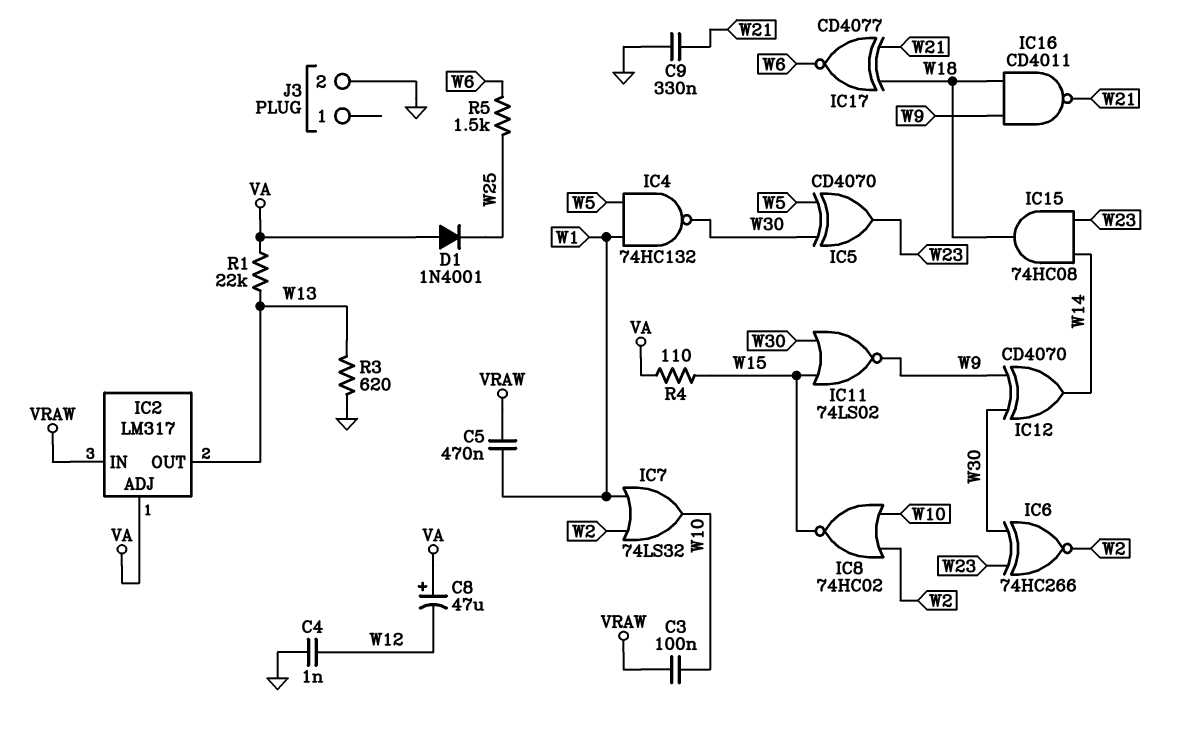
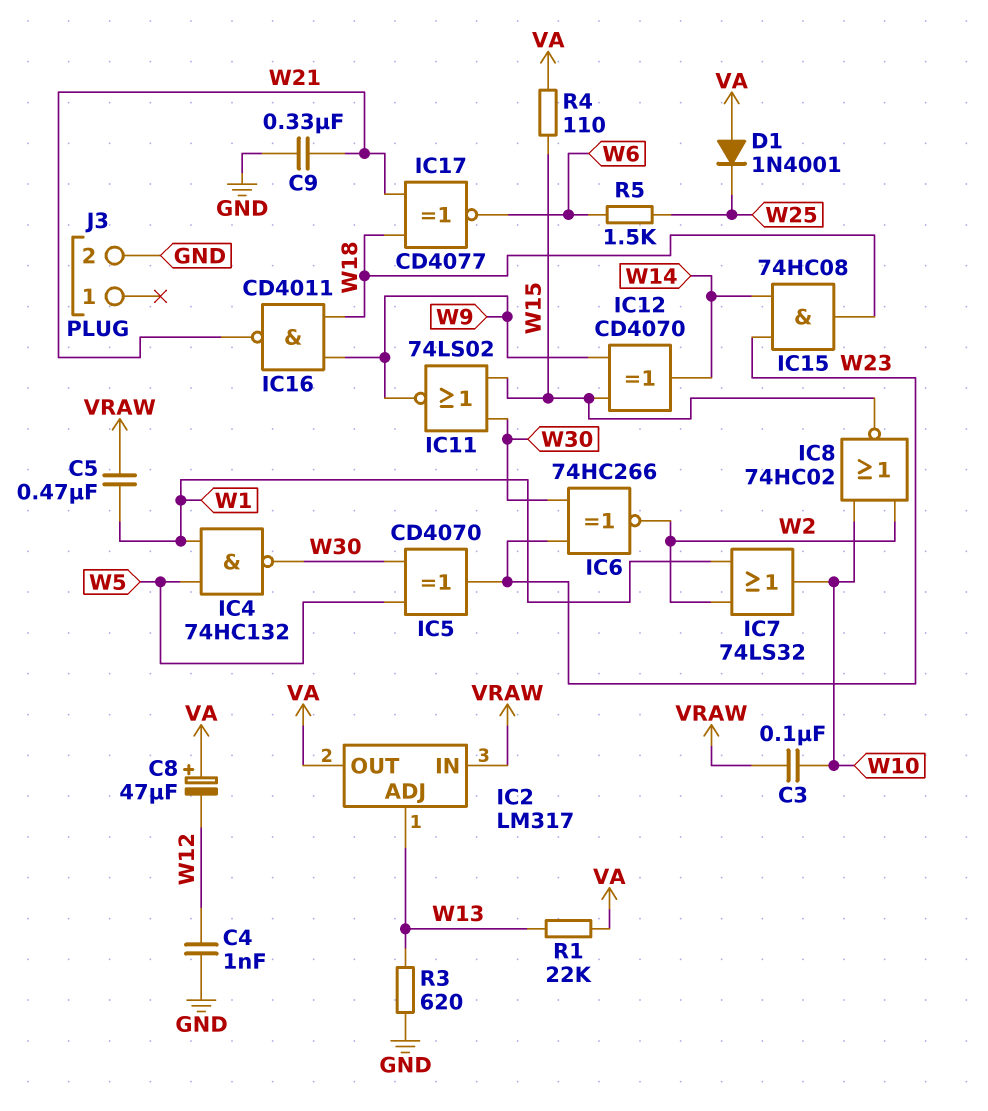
IC2 pin ADJ: VA -> W13
IC2 pin OUT: W13 -> VA
IC12: XOR CD4070 (in W9, in W30, out W14) -> XOR CD4070 (in W9, in W15, out W14)

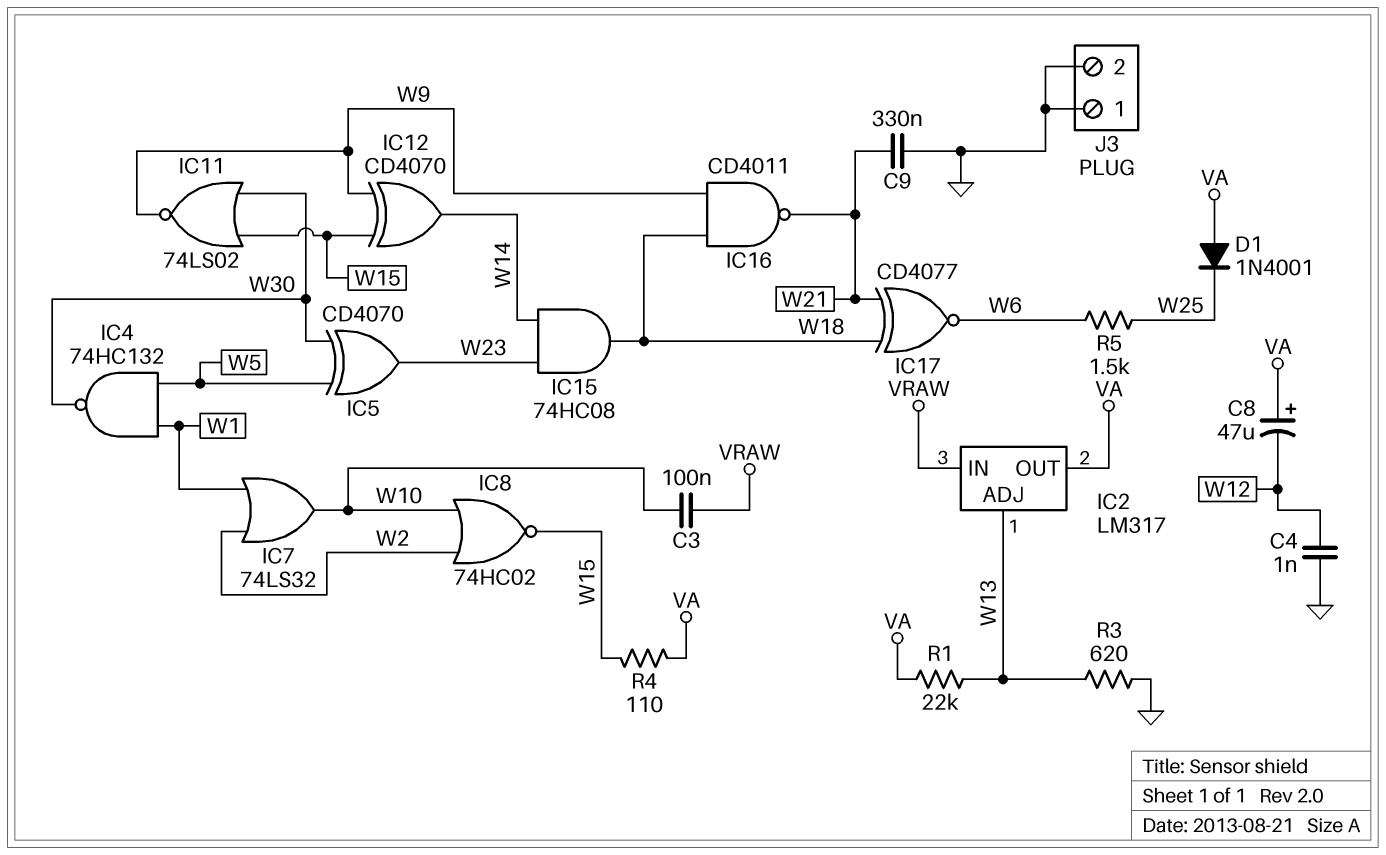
C5: 470nF (VRAW, W1) -> none
IC6: XNOR 74HC266 (in W23, in W30, out W2) -> none
J3 pin 1: none -> GND

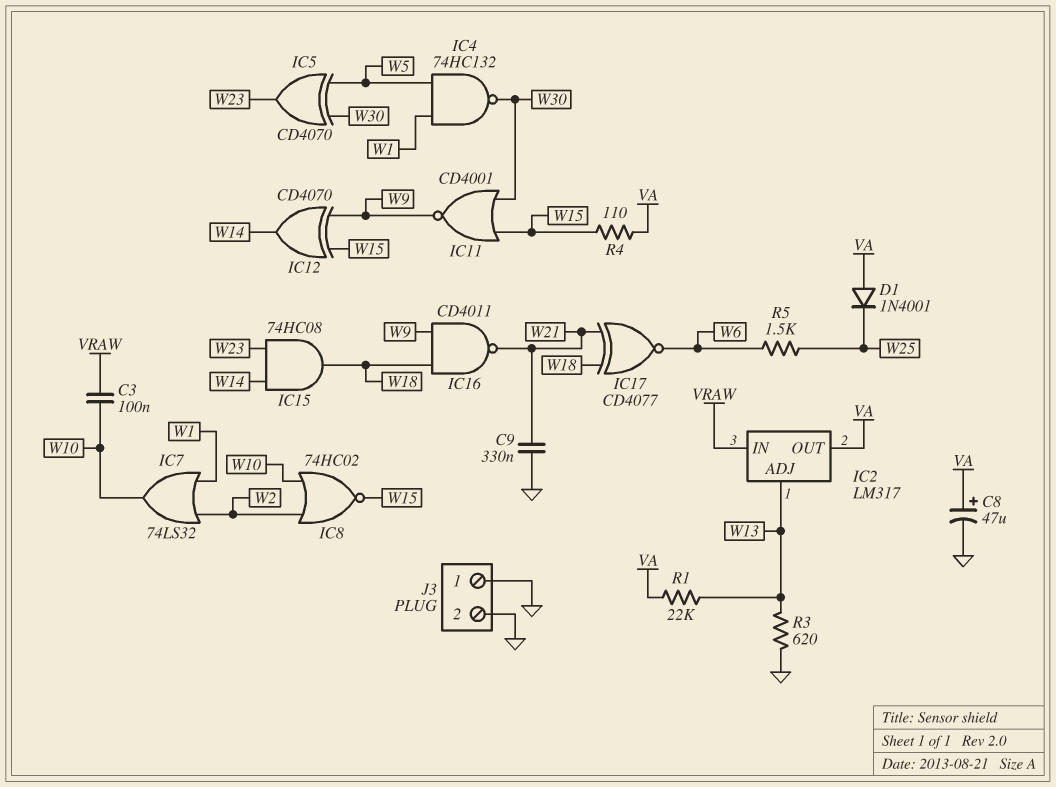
C4: 1nF (GND, W12) -> none
C8: 47uF (plus VA, minus W12) -> 47uF (plus VA, minus GND)
IC11: NOR 74LS02 (in W15, in W30, out W9) -> NOR CD4001 (in W15, in W30, out W9)

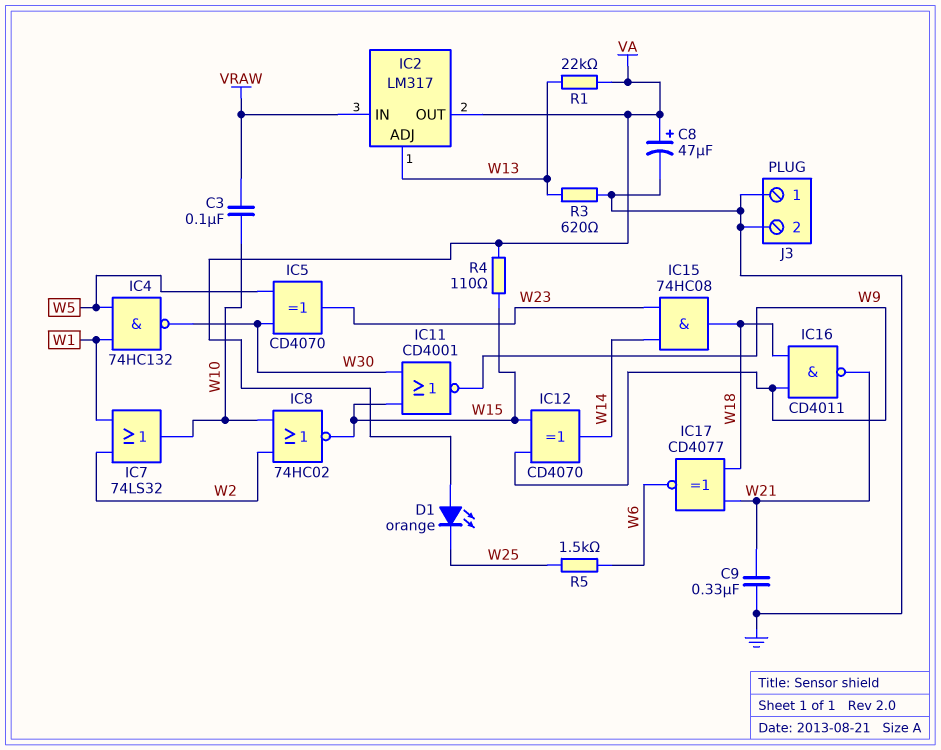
D1: diode 1N4001 (A VA, K W25) -> LED orange (A VA, K W25)

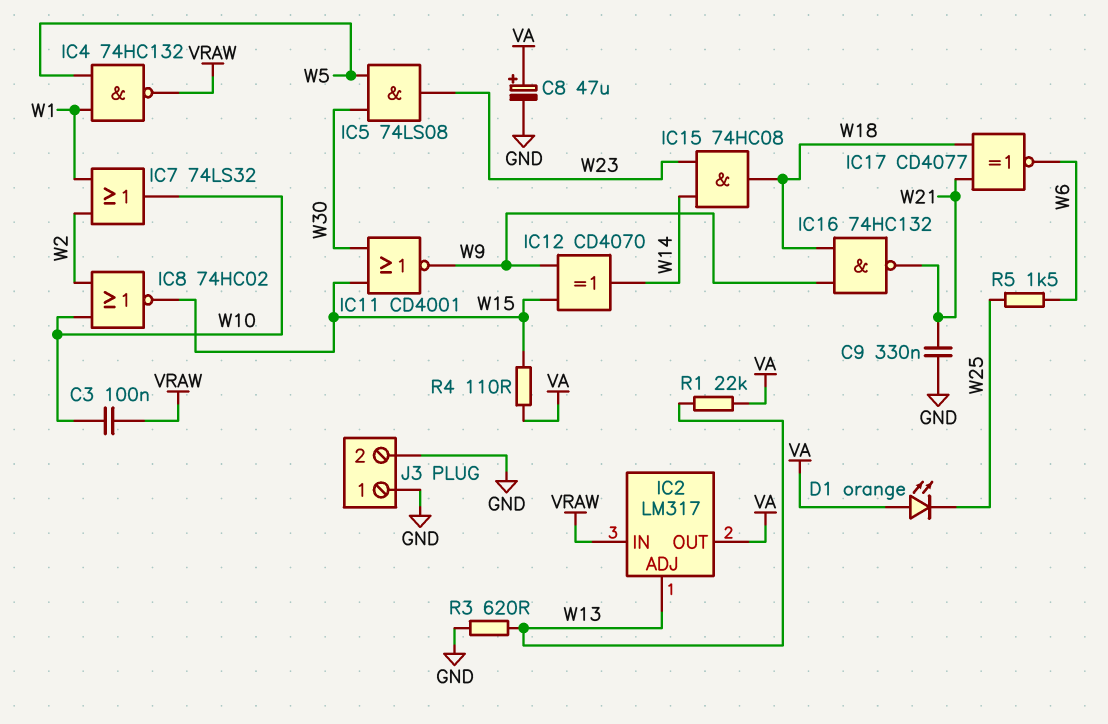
IC4: NAND 74HC132 (in W1, in W5, out W30) -> NAND 74HC132 (in W1, in W5, out VRAW)
IC5: XOR CD4070 (in W5, in W30, out W23) -> AND 74LS08 (in W5, in W30, out W23)
IC16: NAND CD4011 (in W9, in W18, out W21) -> NAND 74HC132 (in W9, in W18, out W21)

